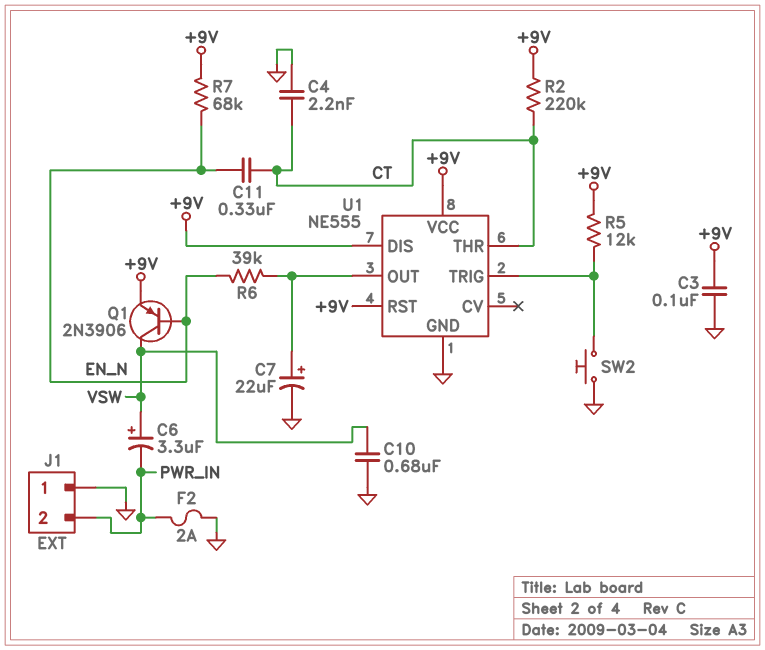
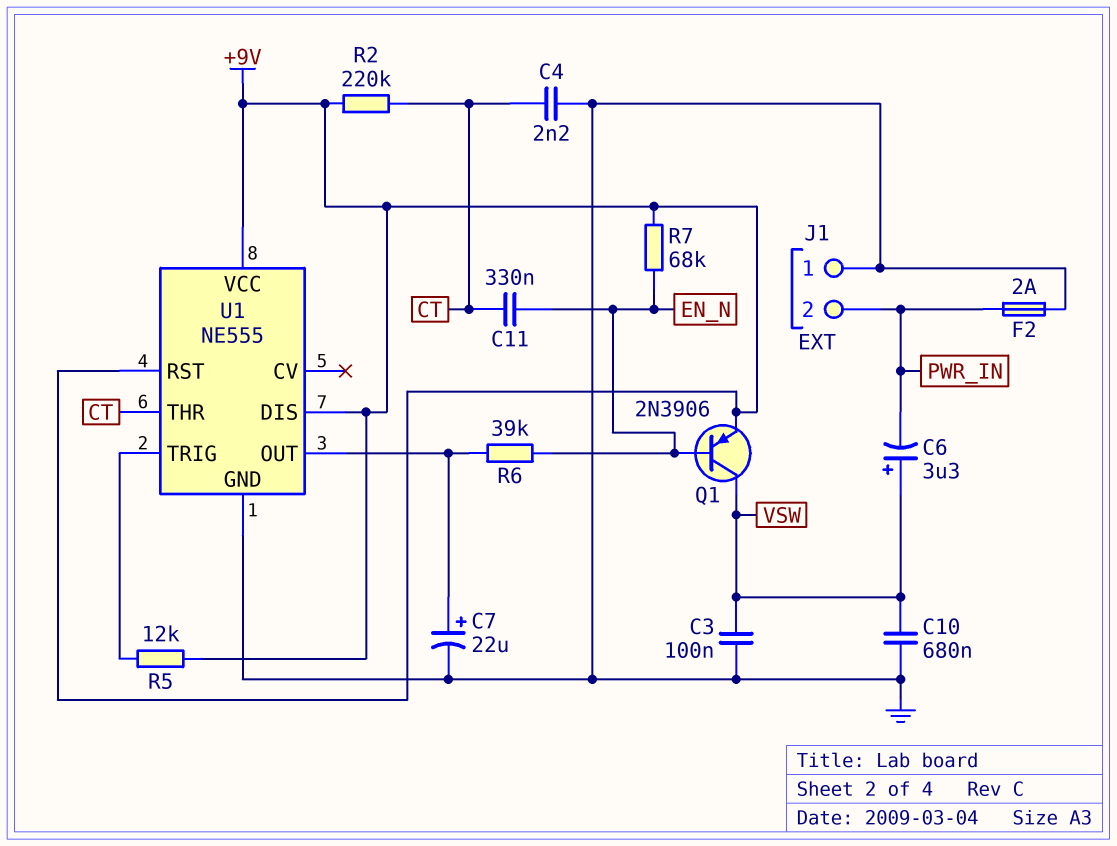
C3: 100nF (+9V, GND) -> 100nF (GND, VSW)
SW2: button (GND, U1/TRIG) -> none

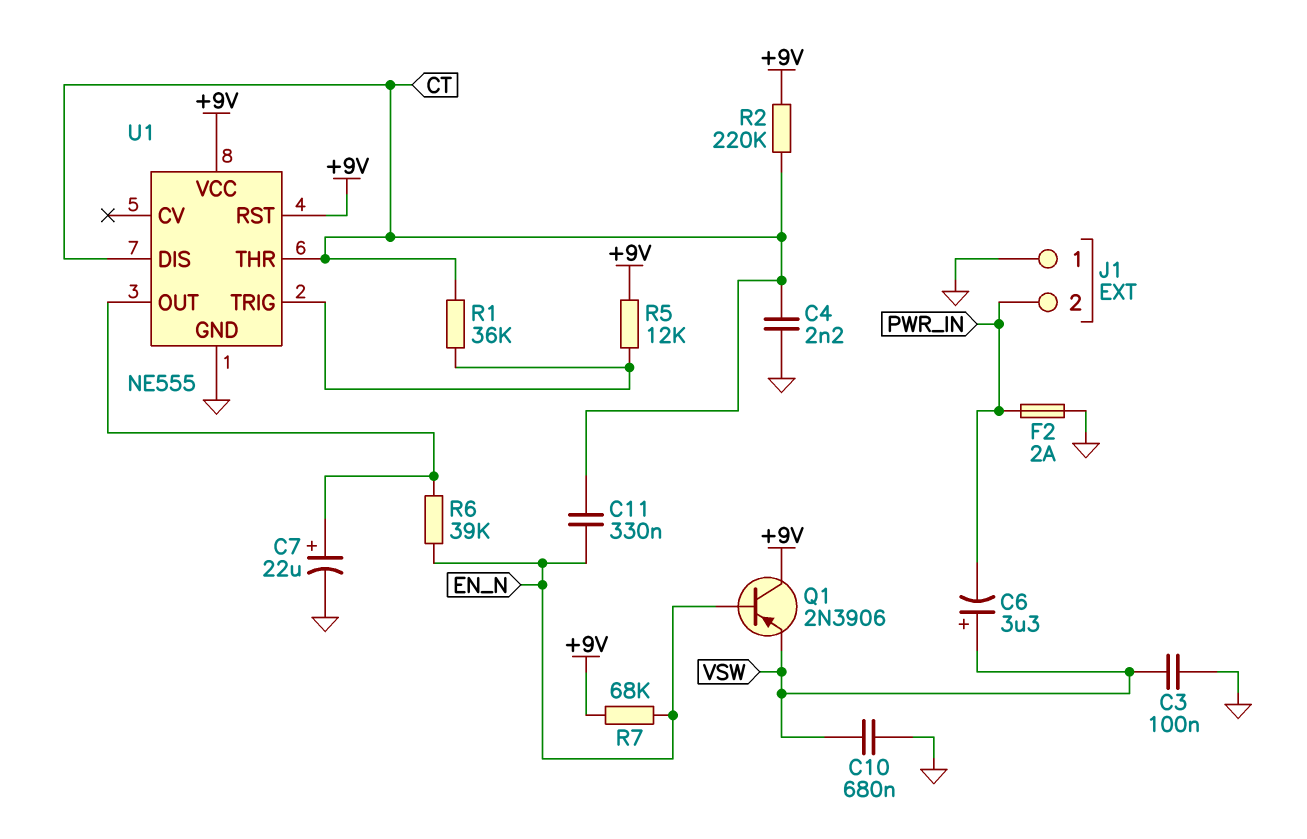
Q1: PNP 2N3906 (B EN_N, C VSW, E +9V) -> PNP 2N3906 (B EN_N, C +9V, E VSW)
R1: none -> 36k (CT, U1/TRIG)
U1 pin DIS: +9V -> CT

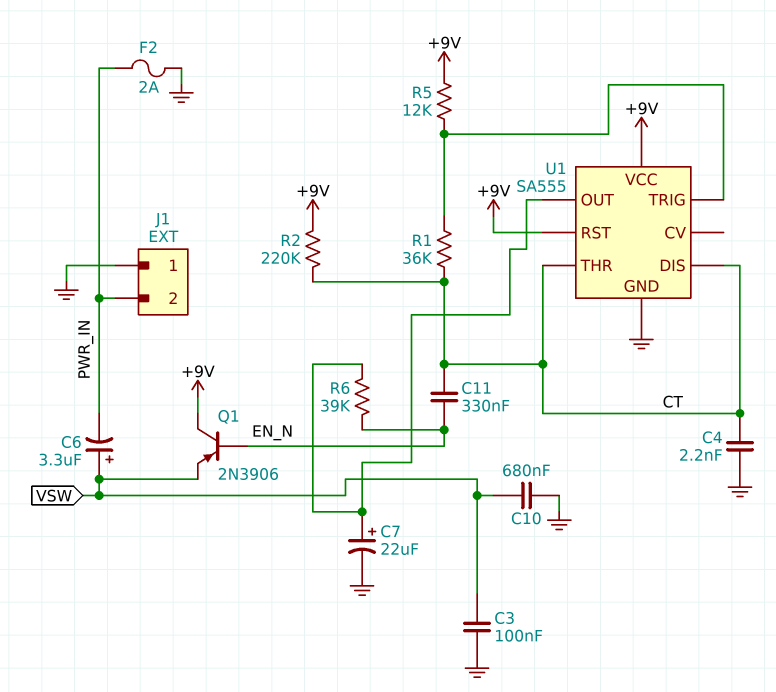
R7: 68k (+9V, EN_N) -> none
U1: NE555 -> SA555

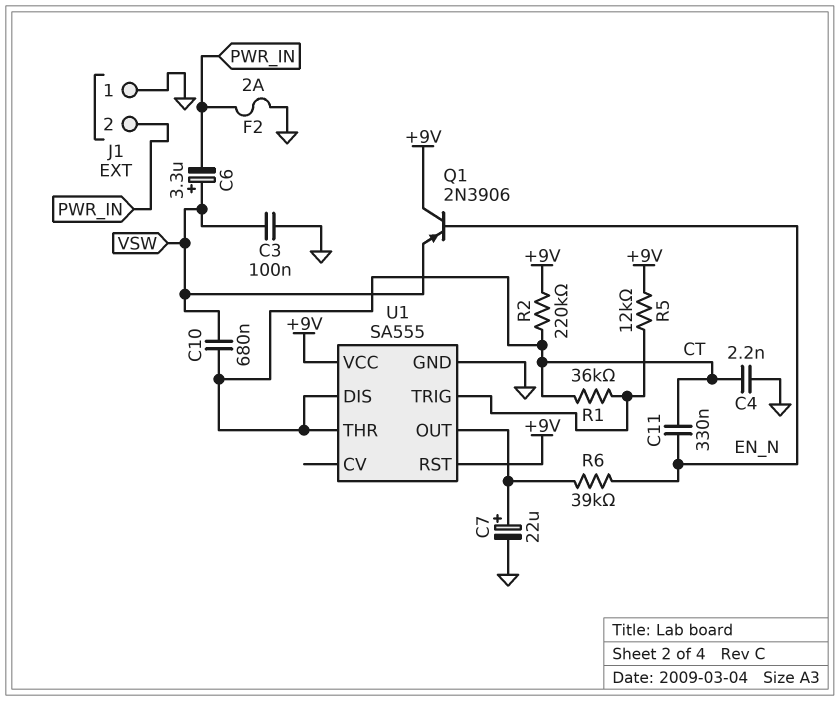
C10: 680nF (GND, VSW) -> 680nF (CT, VSW)

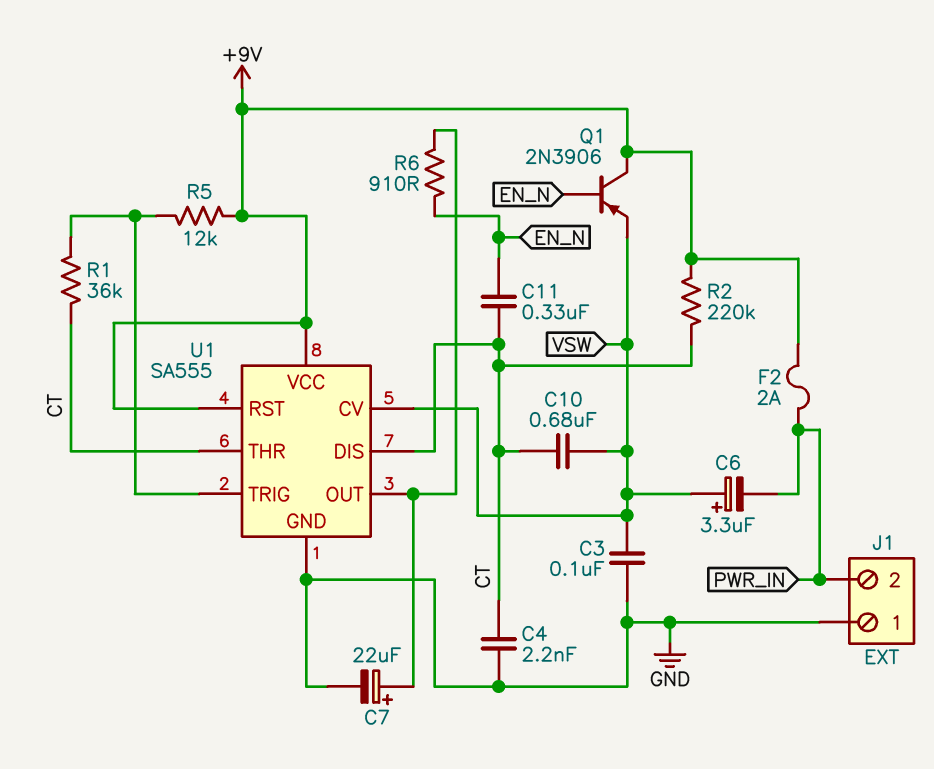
F2: 2A (GND, PWR_IN) -> 2A (+9V, PWR_IN)
R6: 39k (EN_N, U1/OUT) -> 910 (EN_N, U1/OUT)
U1 pin CV: none -> VSW

